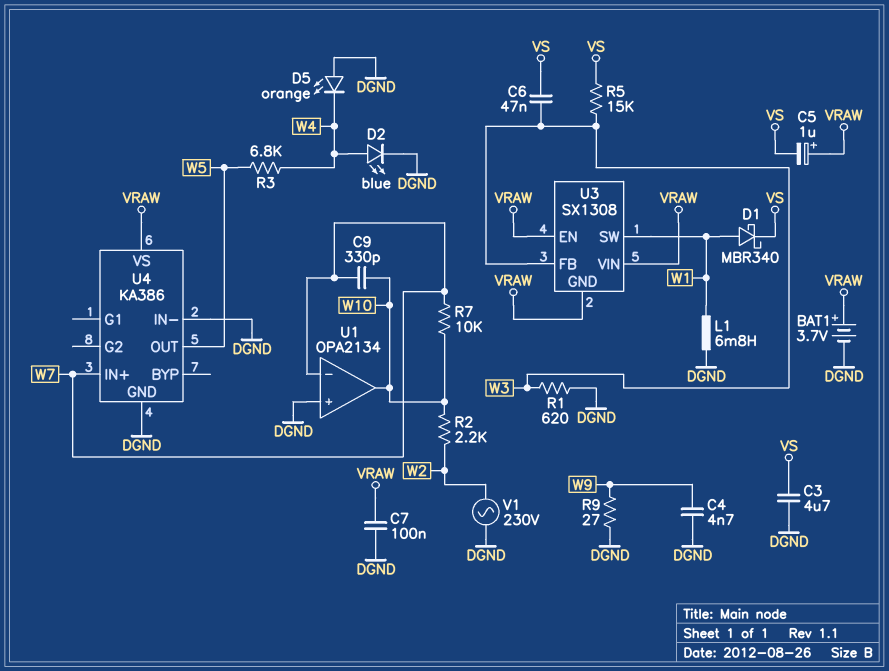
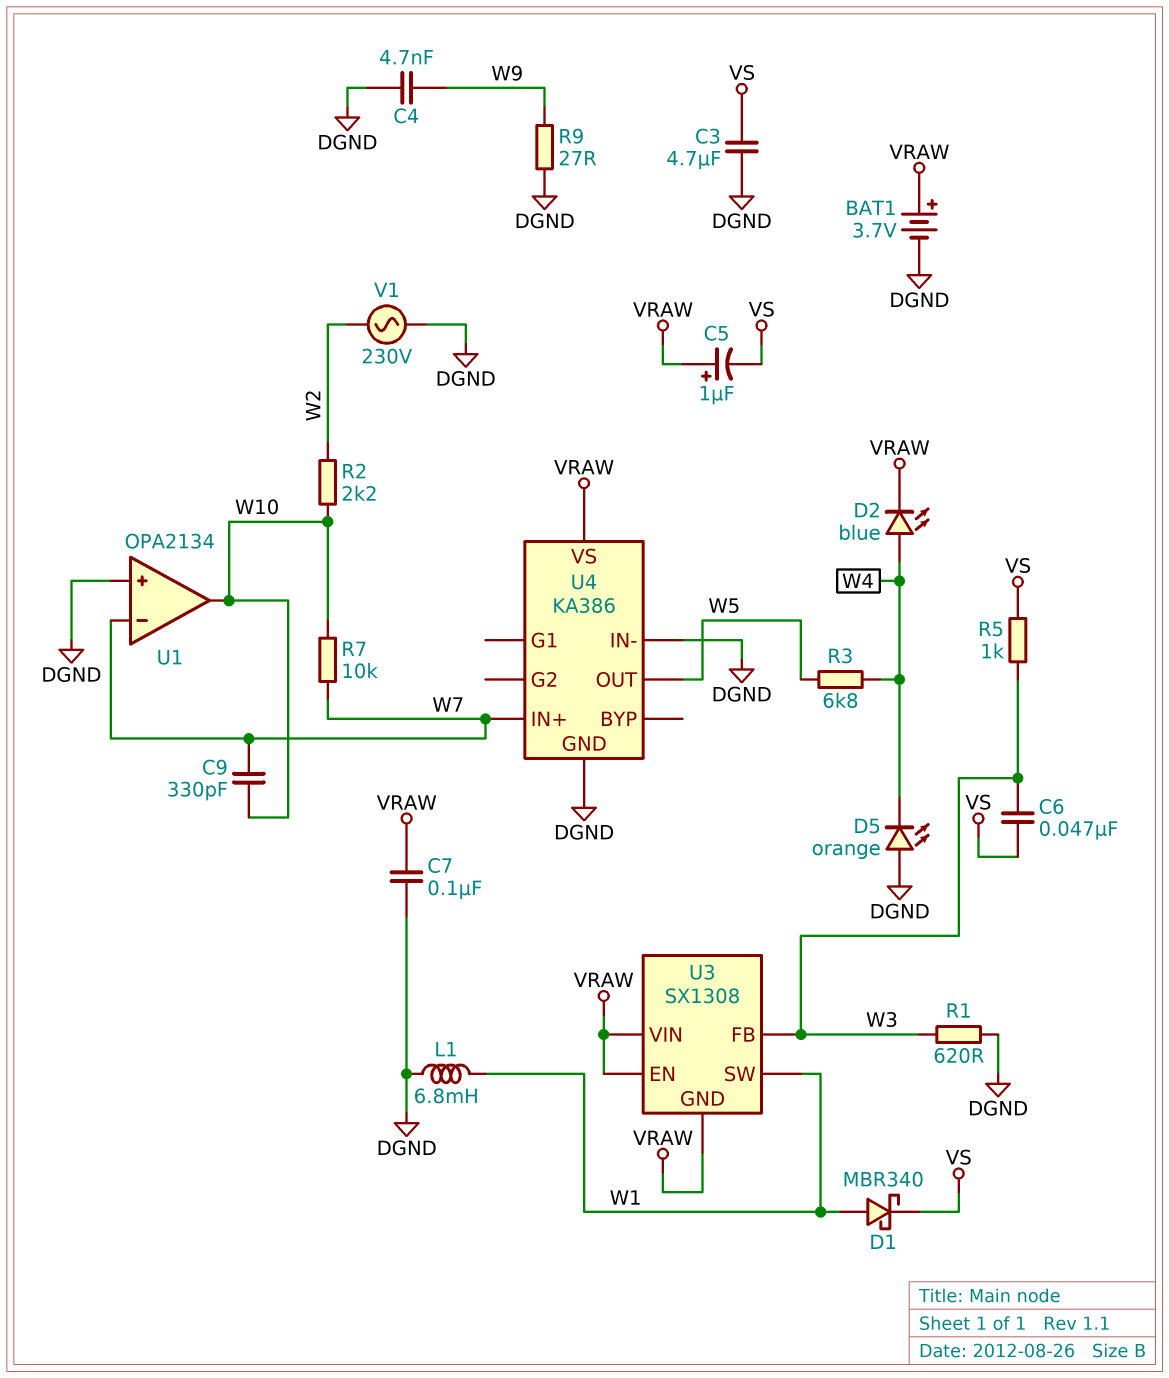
D2: LED blue (A W4, K DGND) -> LED blue (A W4, K VRAW)
R5: 15k (VS, W3) -> 1k (VS, W3)

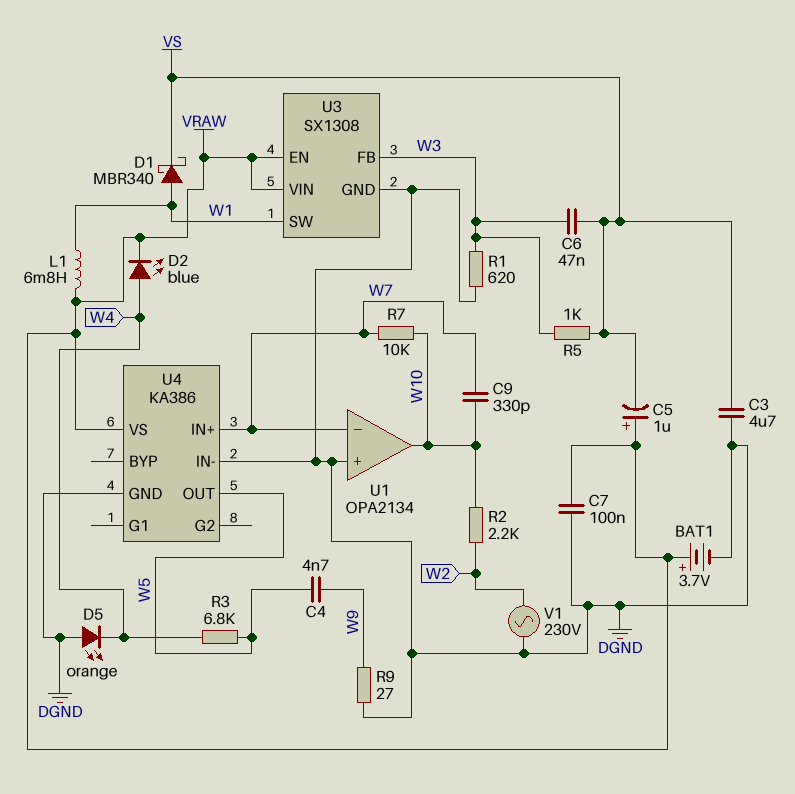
C4: 4.7nF (DGND, W9) -> 4.7nF (W5, W9)
L1: 6.8mH (DGND, W1) -> 6.8mH (VRAW, W1)
U3 pin GND: VRAW -> DGND

